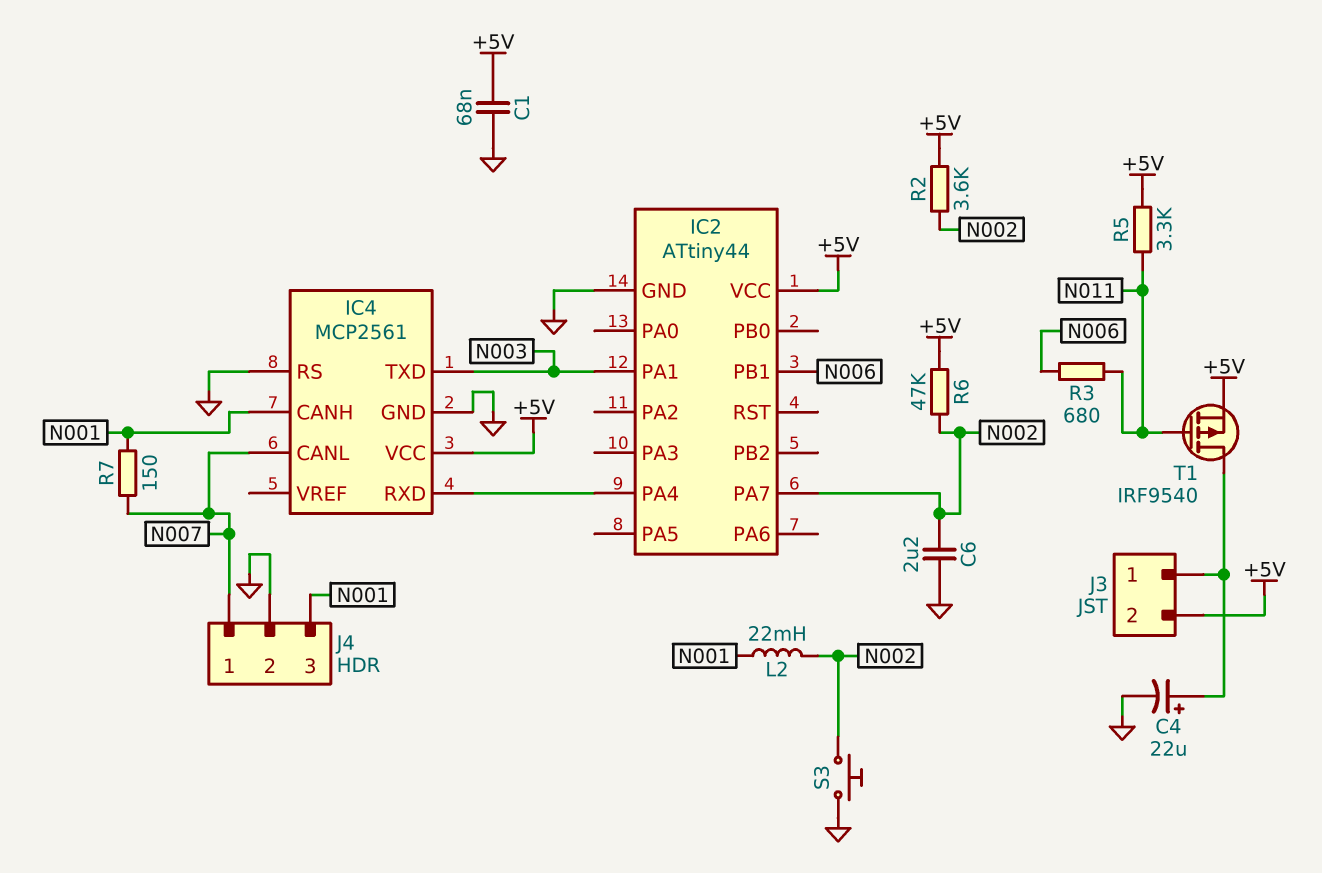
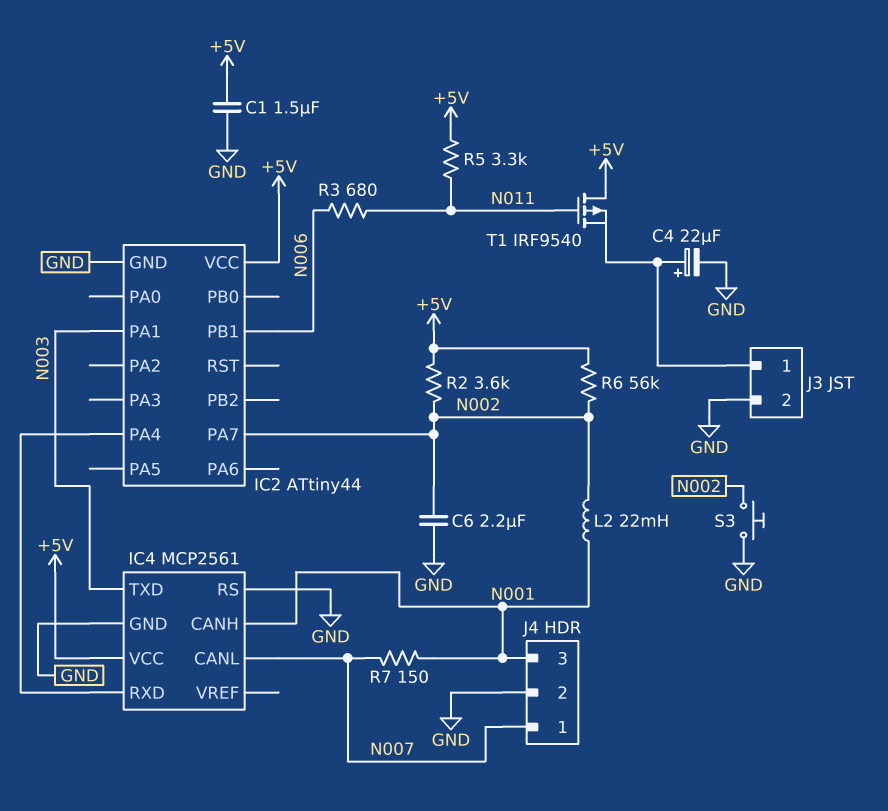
C1: 68nF (+5V, GND) -> 1.5uF (+5V, GND)
J3 pin 2: +5V -> GND
R6: 47k (+5V, N002) -> 56k (+5V, N002)
T1: PMOS IRF9540 (G N011, D J3/1, S +5V) -> PMOS IRF9540 (G N011, D +5V, S J3/1)

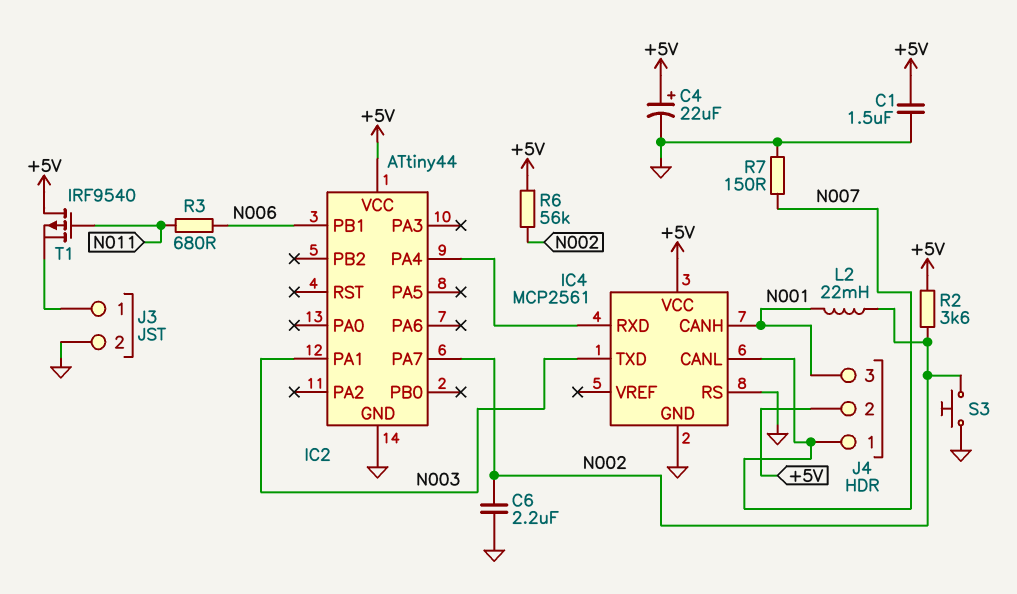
C4: 22uF (plus J3/1, minus GND) -> 22uF (plus +5V, minus GND)
J4 pin 2: GND -> +5V
R5: 3.3k (+5V, N011) -> none
R7: 150 (N001, N007) -> 150 (GND, N007)

